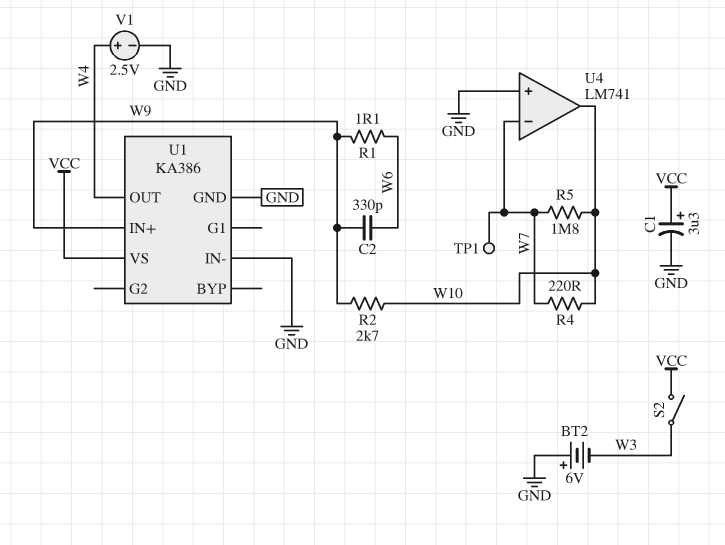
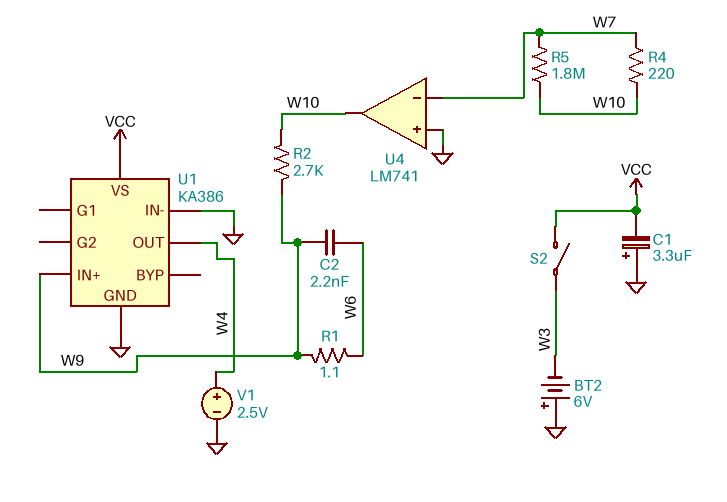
C1: 3.3uF (plus VCC, minus GND) -> 3.3uF (plus GND, minus VCC)
C2: 330pF (W6, W9) -> 2.2nF (W6, W9)
TP1: test point (W7) -> none

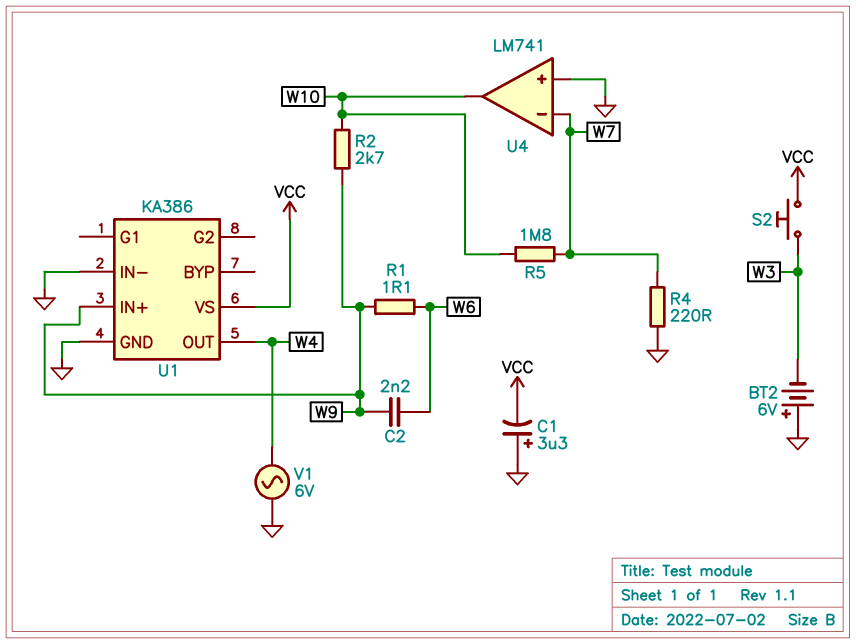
R4: 220 (W7, W10) -> 220 (GND, W7)
S2: switch (VCC, W3) -> button (VCC, W3)
V1: 2.5V (plus W4, minus GND) -> AC 6V (GND, W4)

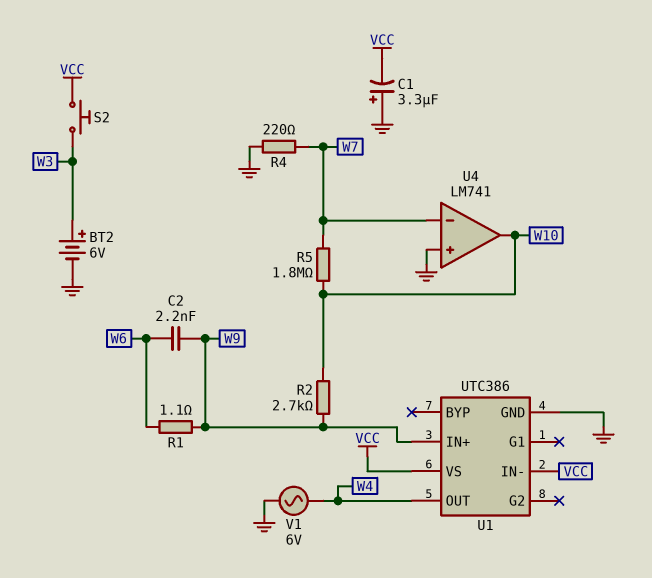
BT2: 6V (plus GND, minus W3) -> 6V (plus W3, minus GND)
U1: KA386 -> UTC386
U1 pin IN-: GND -> VCC

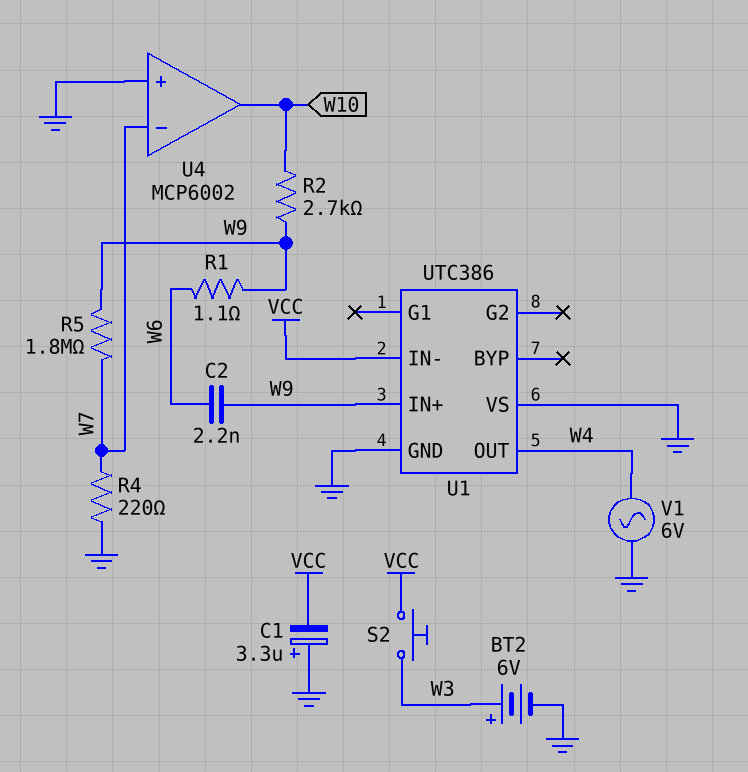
R5: 1.8M (W7, W10) -> 1.8M (W7, W9)
U1 pin VS: VCC -> GND
U4: LM741 -> MCP6002

